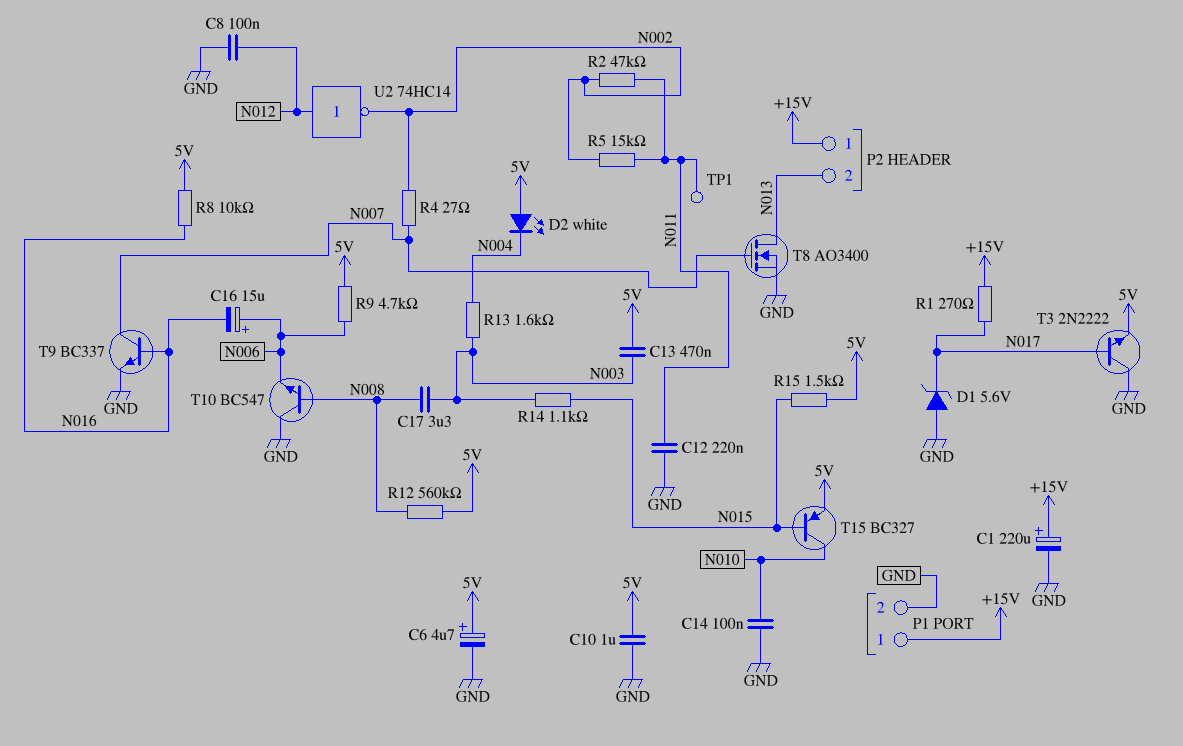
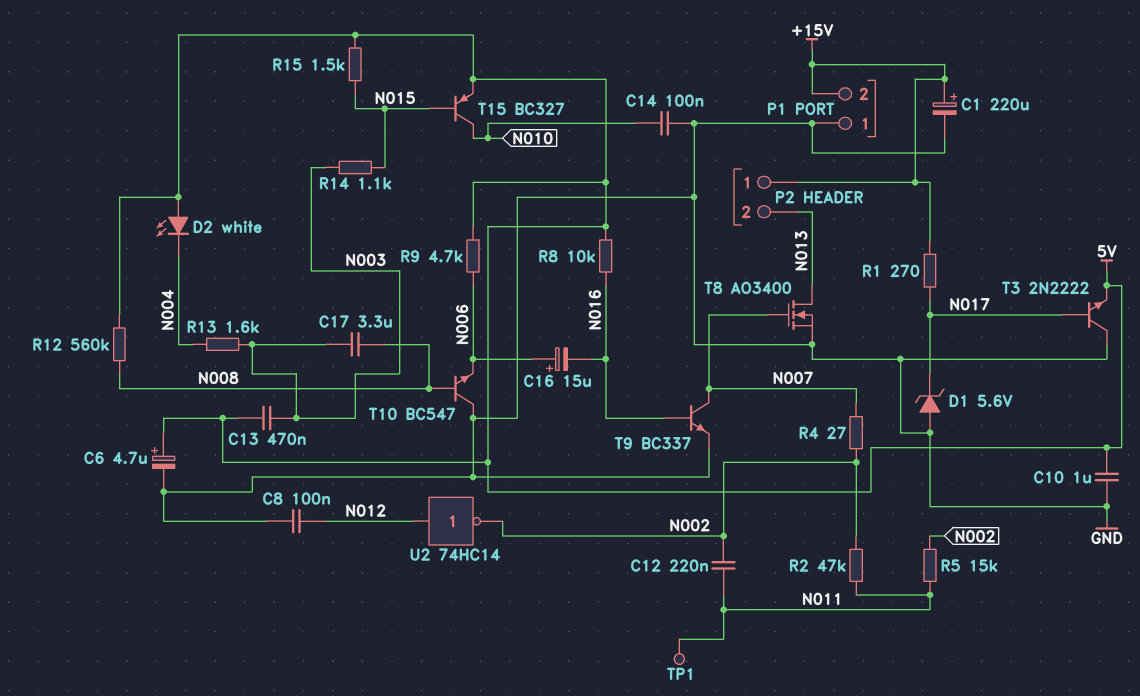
C12: 220nF (GND, N011) -> 220nF (N002, N011)
P1 pin 1: +15V -> GND
P1 pin 2: GND -> +15V

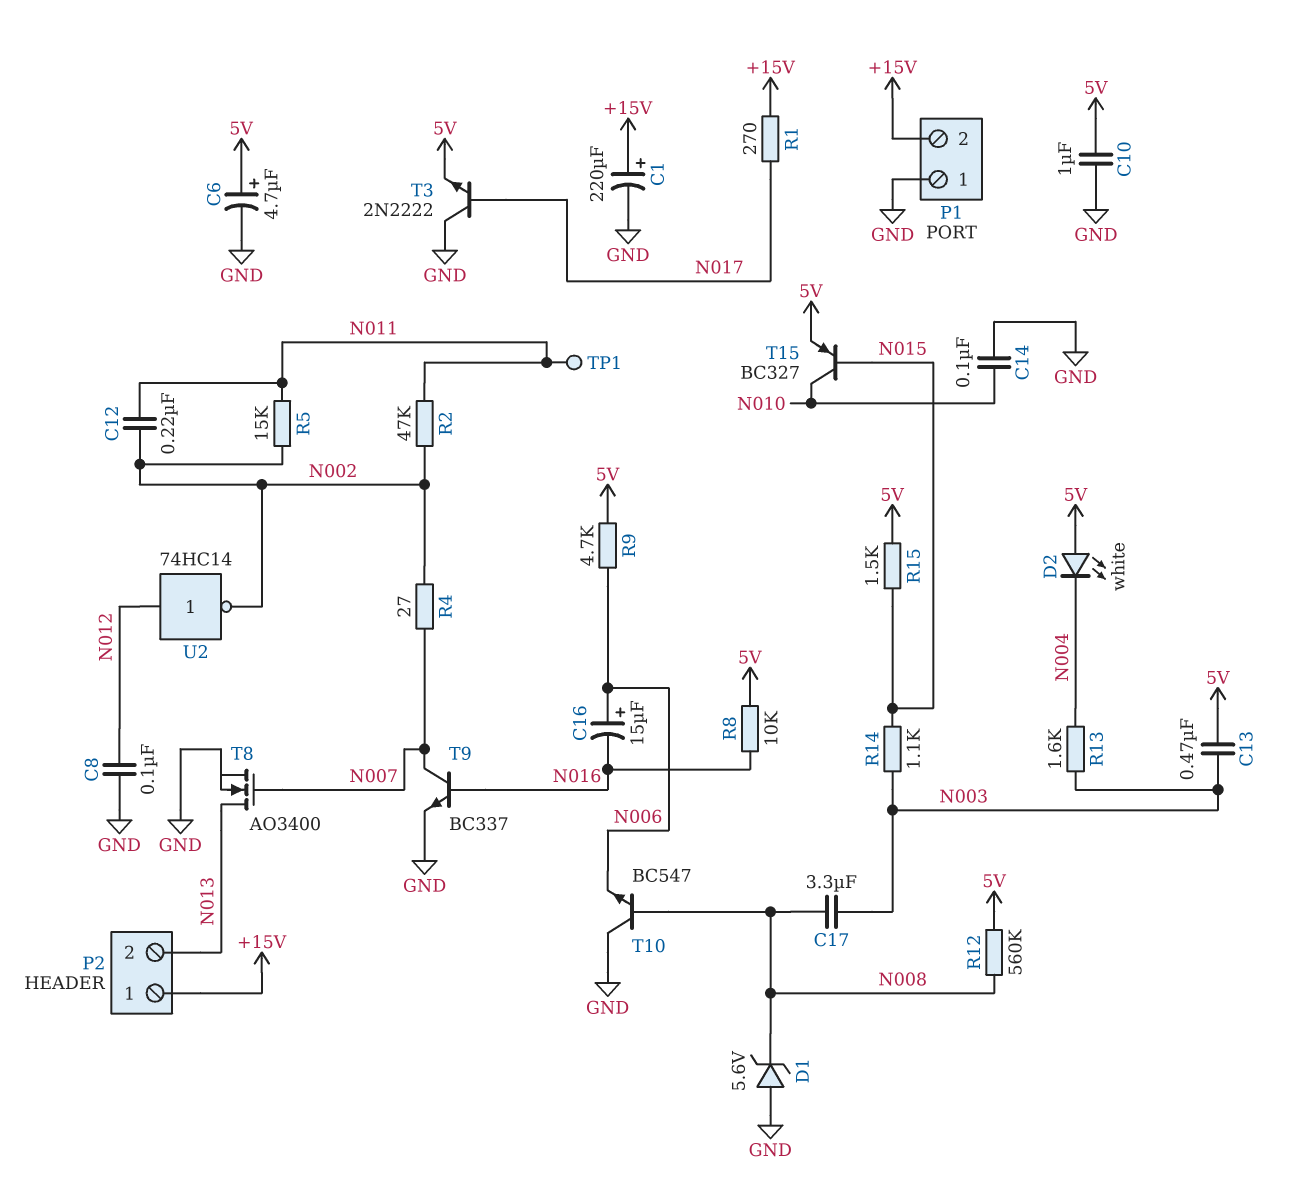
D1: zener 5.6V (A GND, K N017) -> zener 5.6V (A GND, K N008)

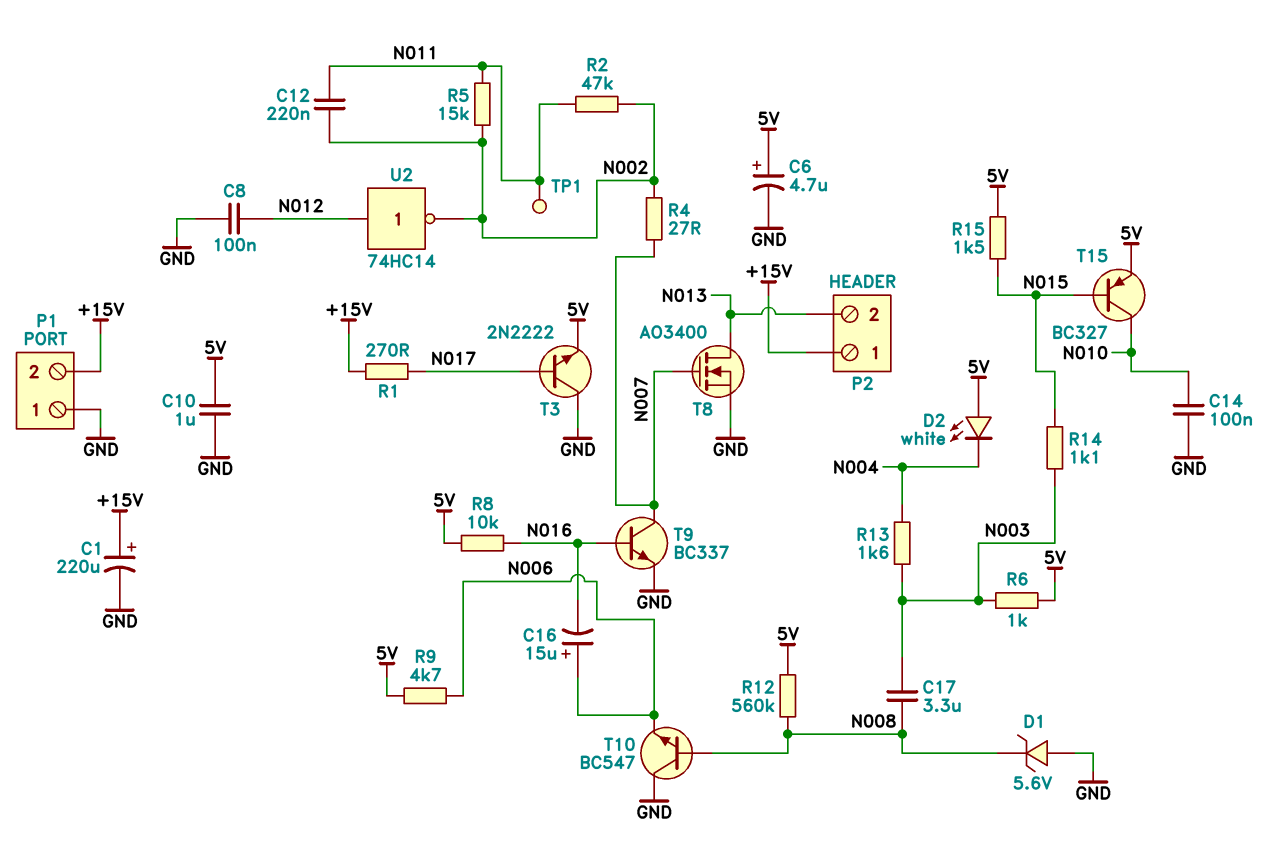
C13: 470nF (5V, N003) -> none
R6: none -> 1k (5V, N003)

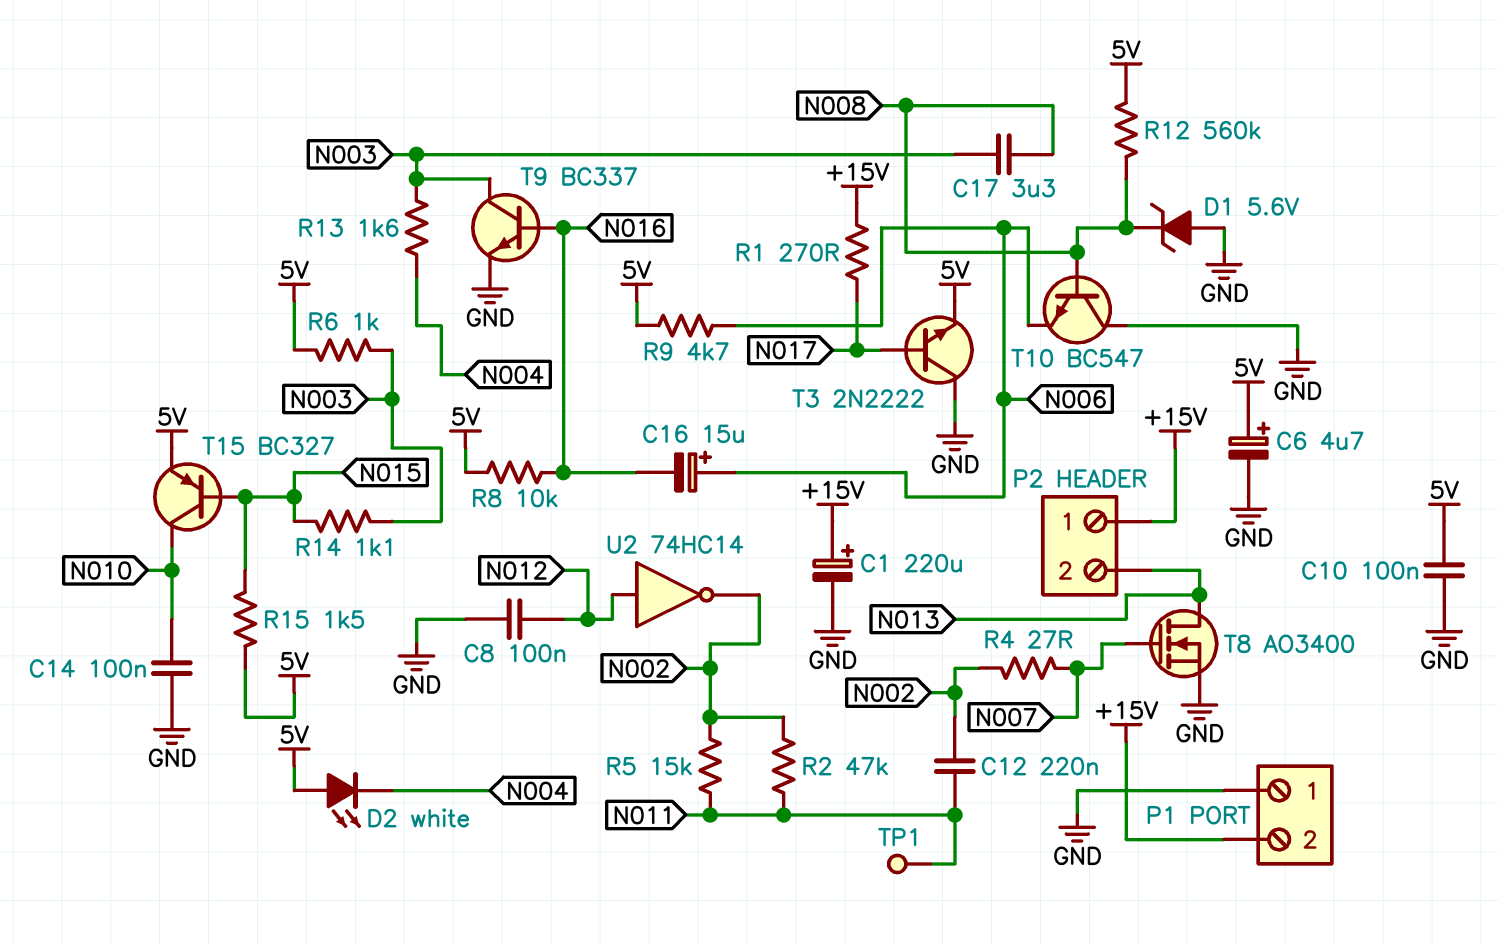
C10: 1uF (5V, GND) -> 100nF (5V, GND)
T9: NPN BC337 (B N016, C N007, E GND) -> NPN BC337 (B N016, C N003, E GND)

